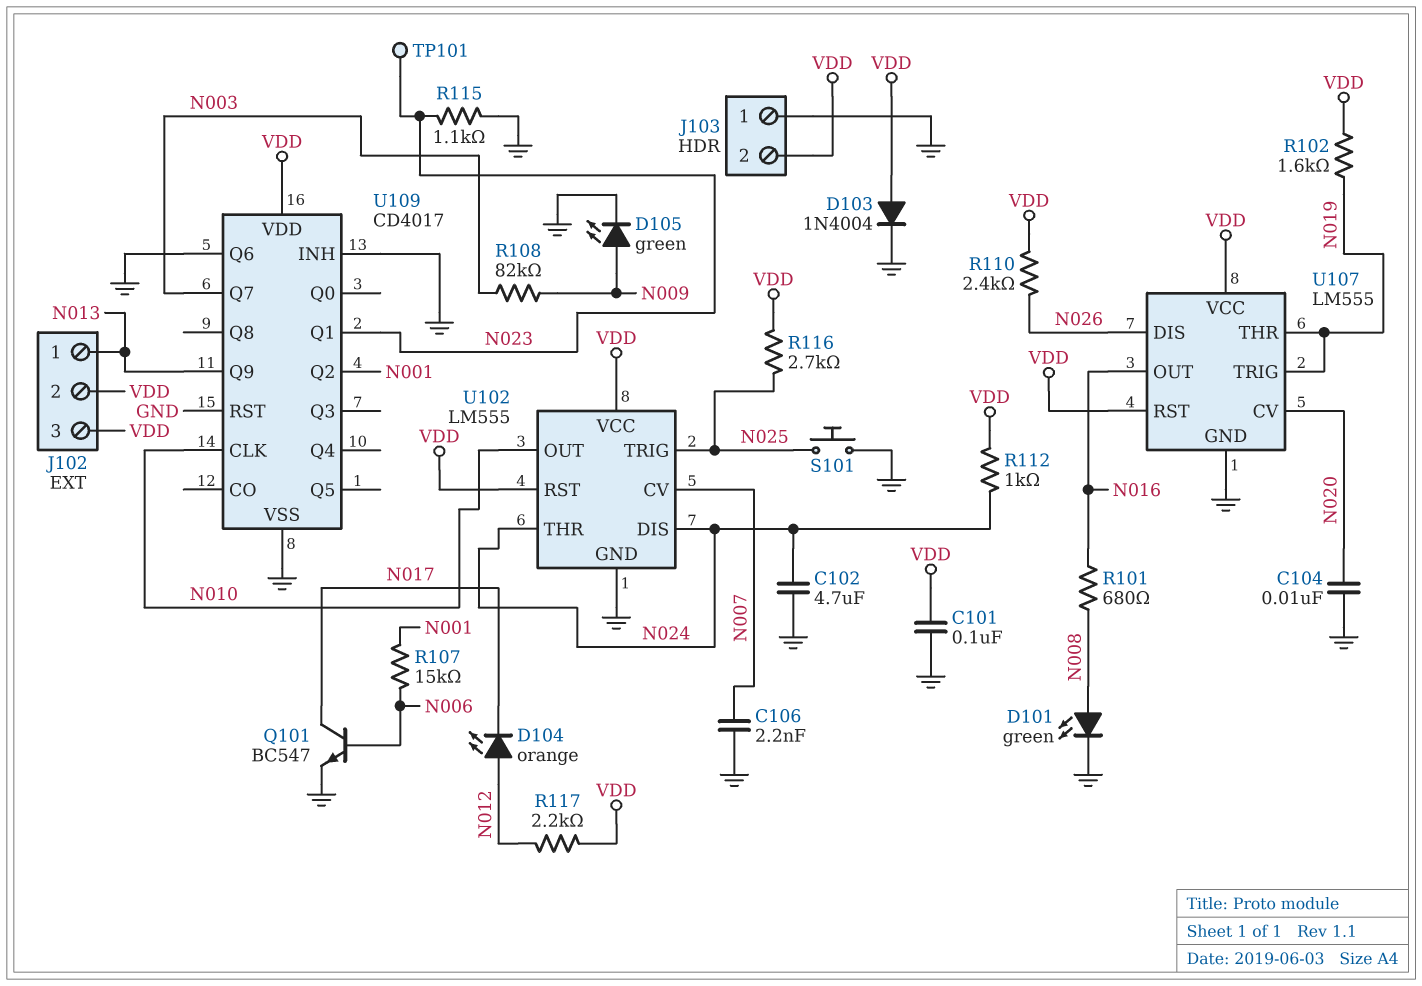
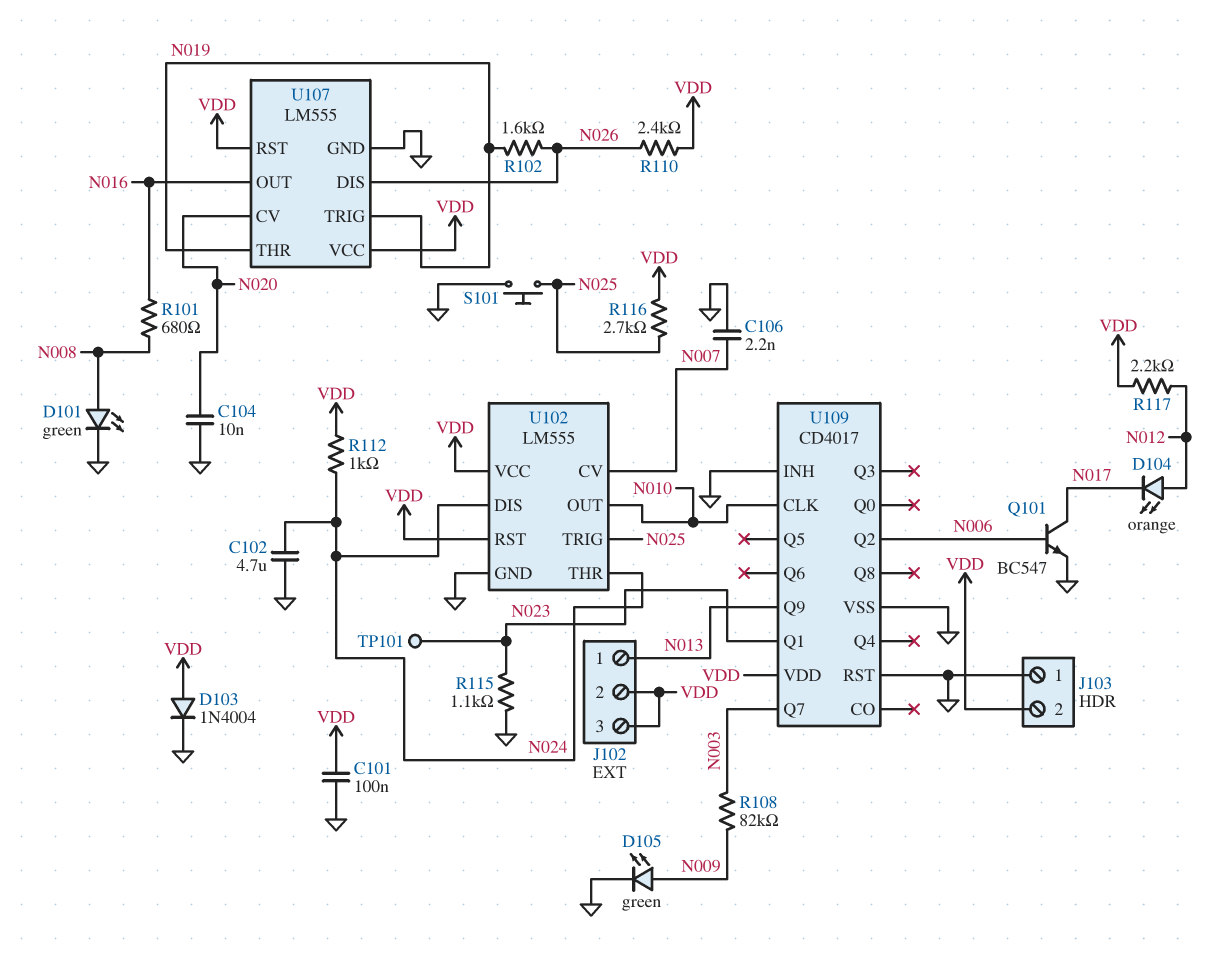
R102: 1.6k (N019, VDD) -> 1.6k (N019, N026)
R107: 15k (N001, N006) -> none
U109 pin Q2: N001 -> N006
U109 pin Q6: GND -> none

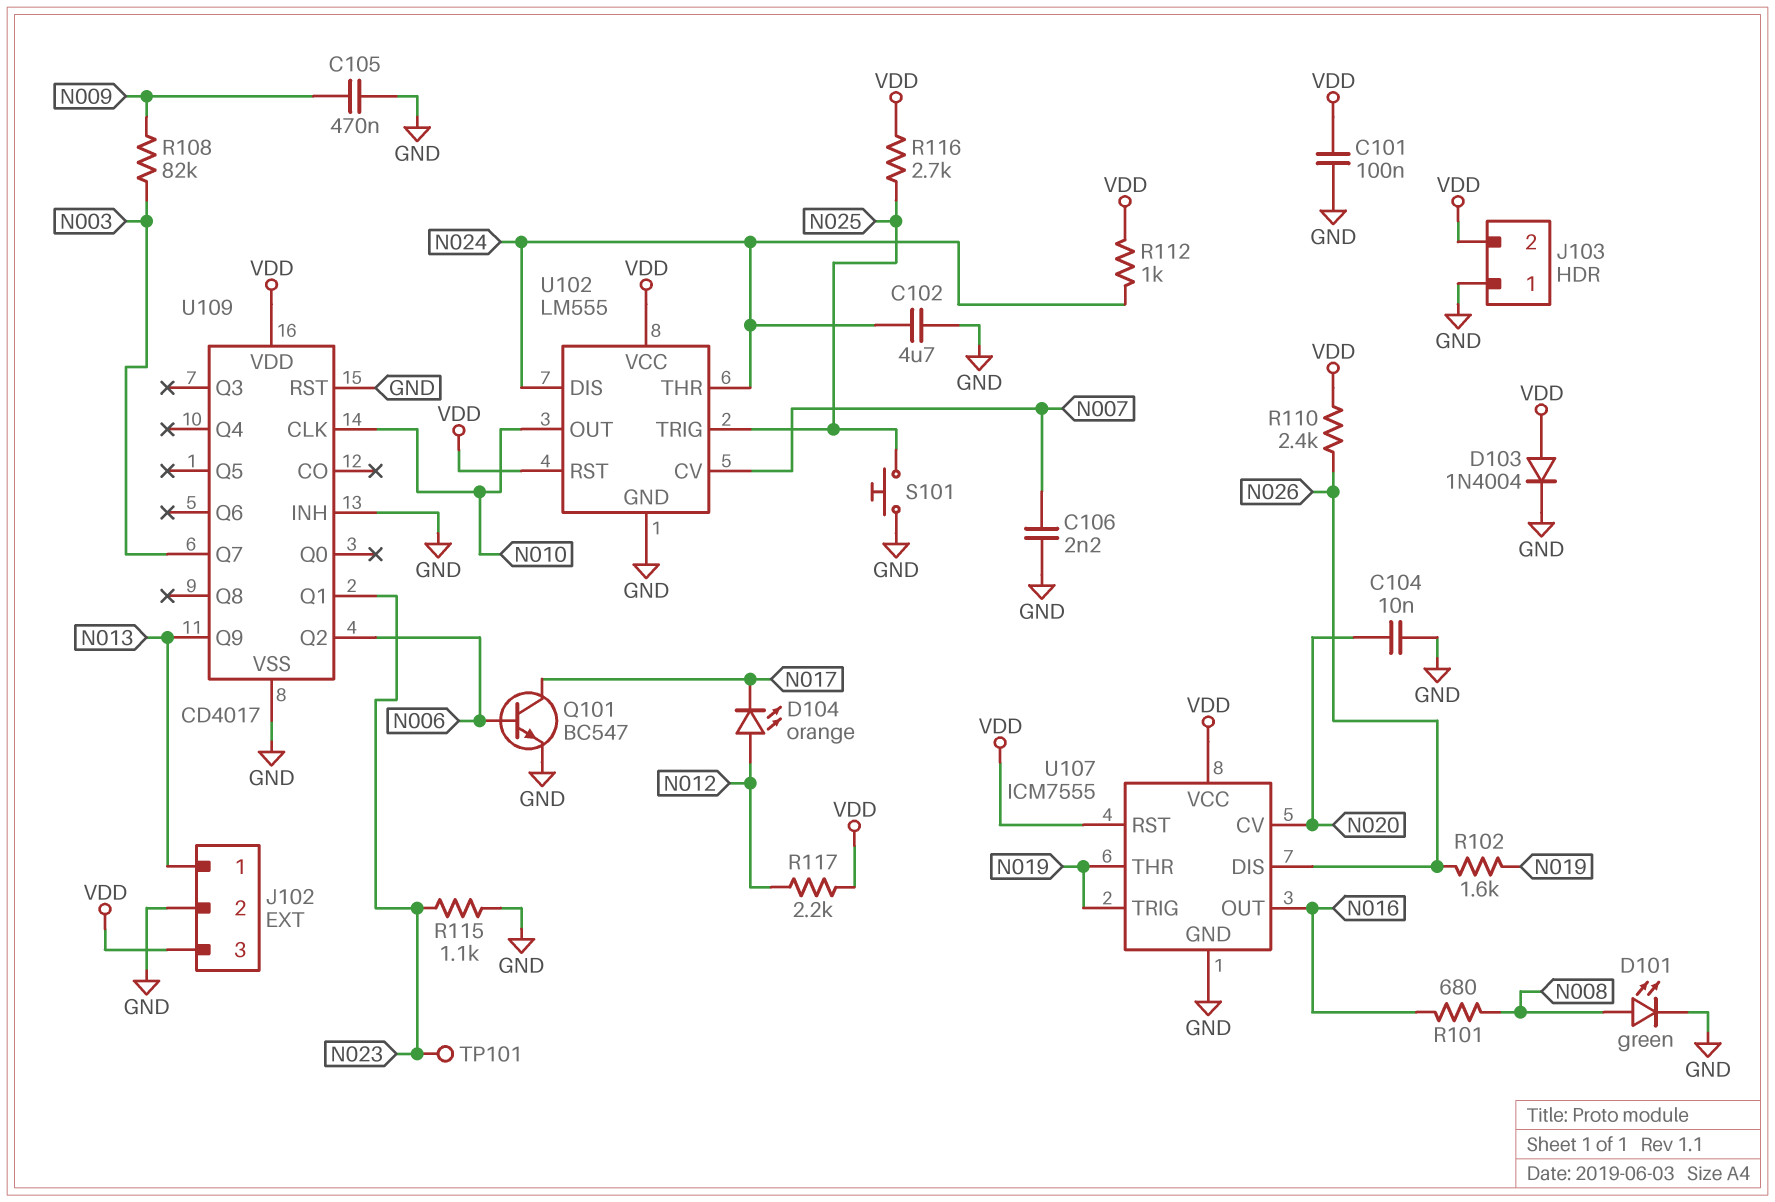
C105: none -> 470nF (GND, N009)
D105: LED green (A N009, K GND) -> none
J102 pin 2: VDD -> GND
U107: LM555 -> ICM7555

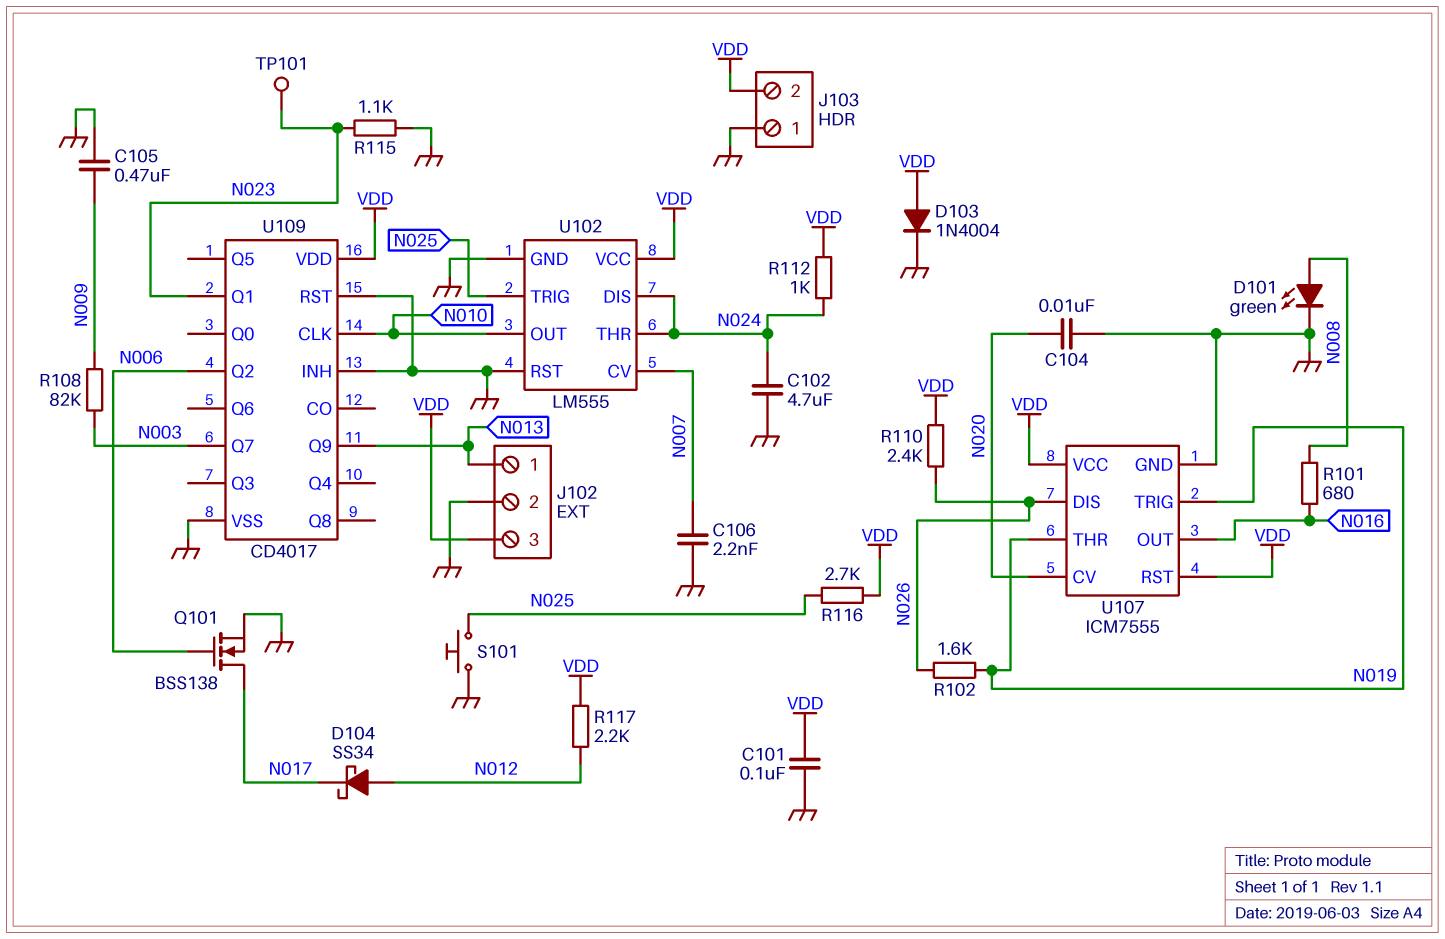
D104: LED orange (A N012, K N017) -> schottky SS34 (A N012, K N017)
Q101: NPN BC547 (B N006, C N017, E GND) -> NMOS BSS138 (G N006, D N017, S GND)
U102 pin RST: VDD -> GND

